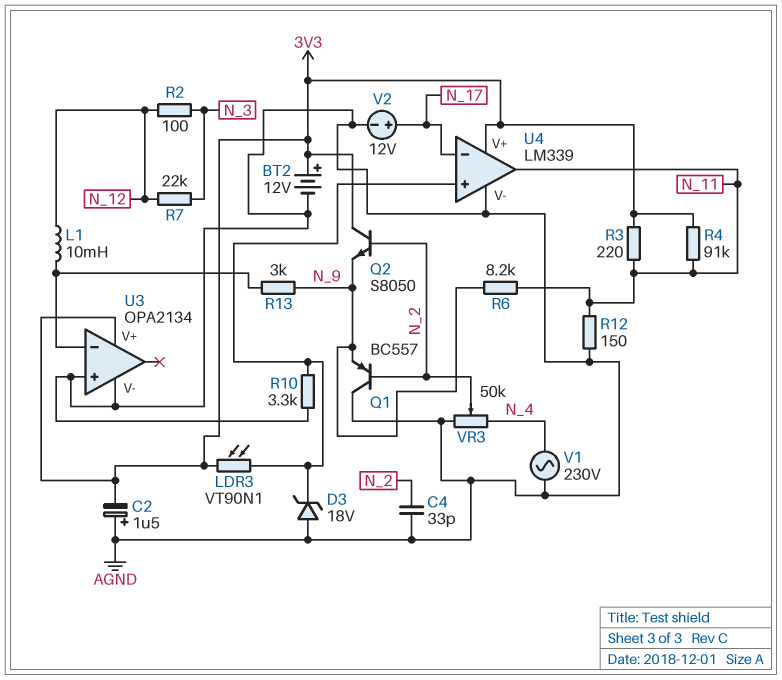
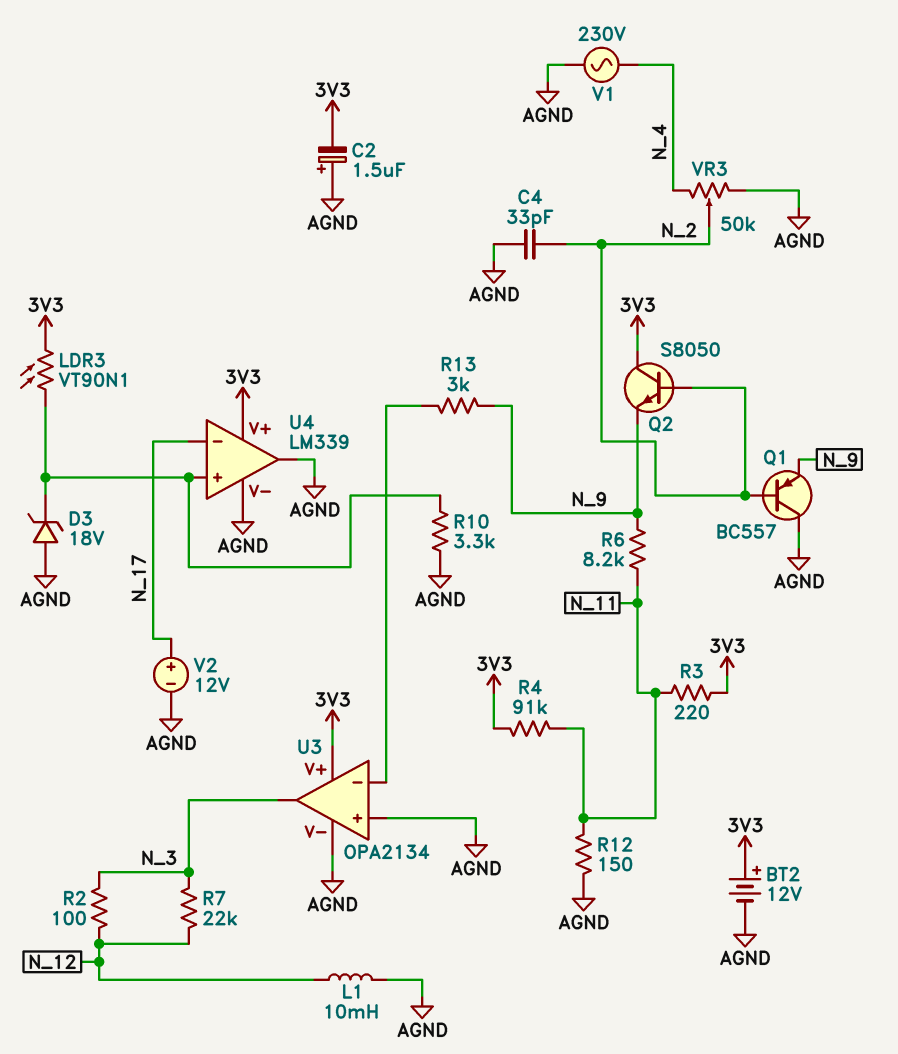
L1: 10mH (N_12, U3/in-) -> 10mH (AGND, N_12)
U3 pin out: none -> N_3
U4 pin out: N_11 -> AGND

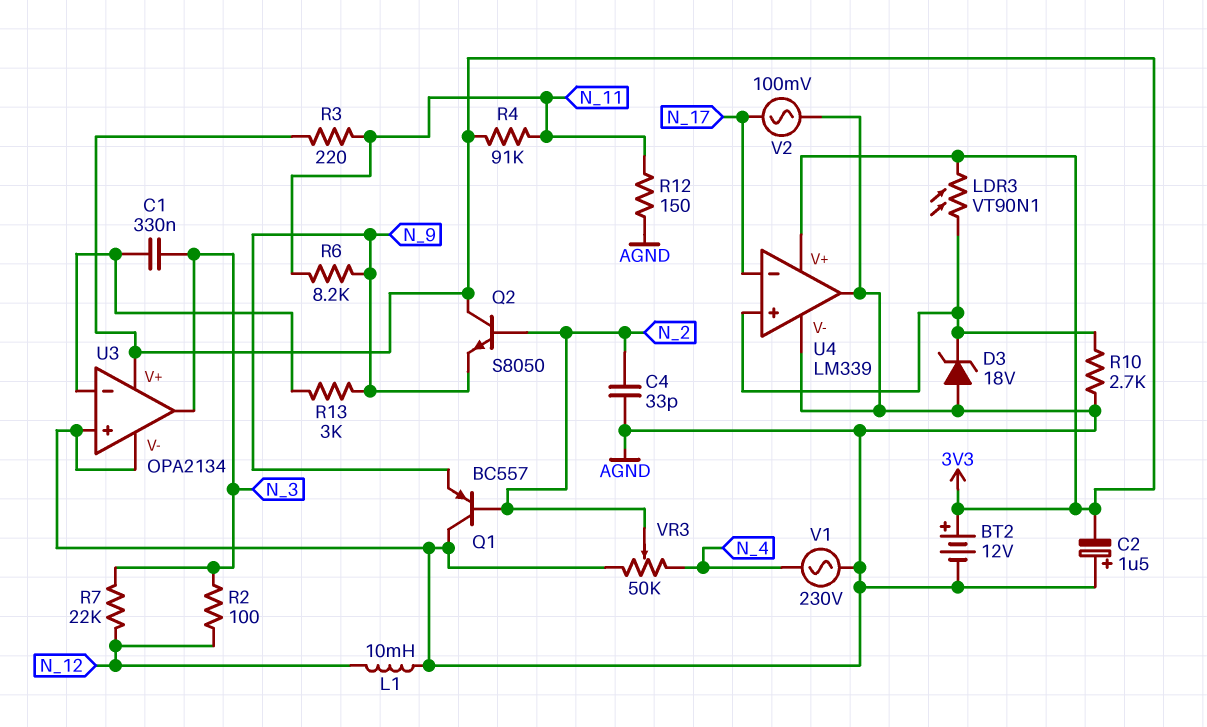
C1: none -> 330nF (N_3, U3/in-)
R10: 3.3k (AGND, U4/in+) -> 2.7k (AGND, U4/in+)
V2: 12V (plus N_17, minus AGND) -> AC 100mV (AGND, N_17)

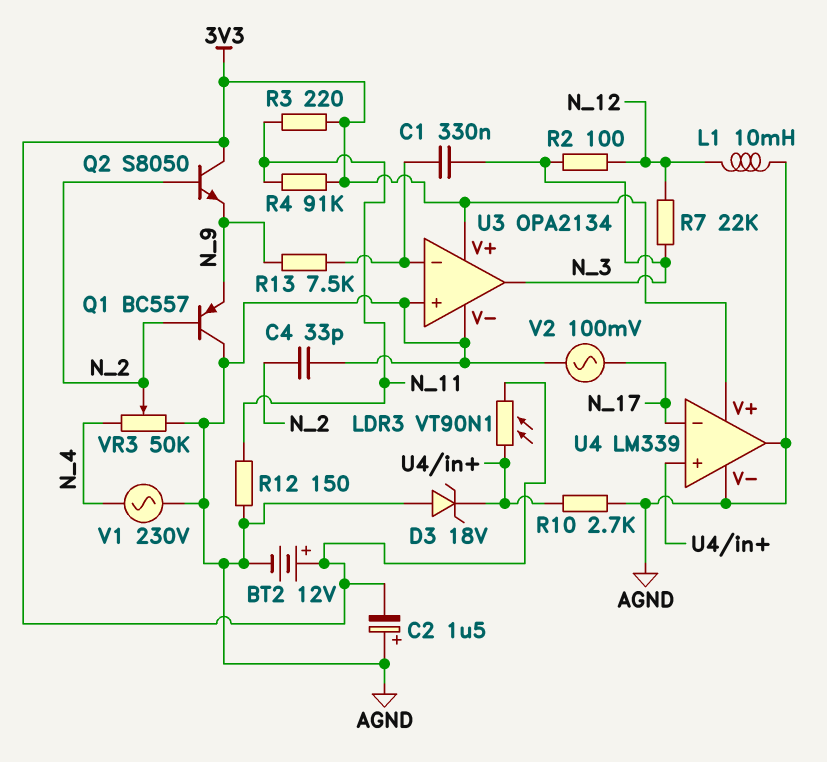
R6: 8.2k (N_9, N_11) -> none
R13: 3k (N_9, U3/in-) -> 7.5k (N_9, U3/in-)

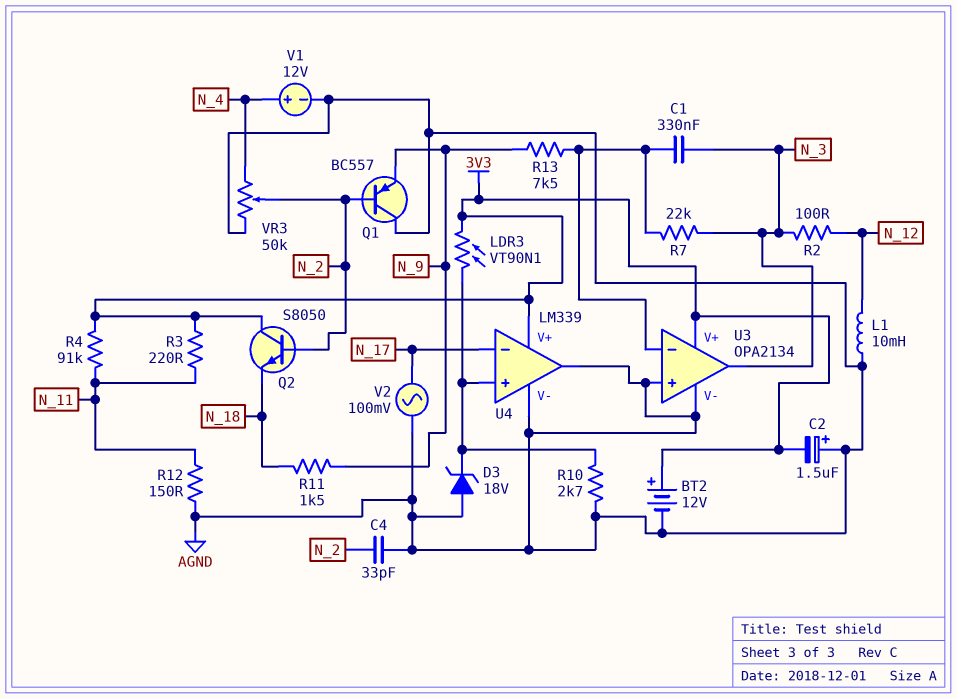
Q2: NPN S8050 (B N_2, C 3V3, E N_9) -> NPN S8050 (B N_2, C 3V3, E N_18)
R7: 22k (N_3, N_12) -> 22k (N_3, U3/in-)
R11: none -> 1.5k (N_9, N_18)
V1: AC 230V (AGND, N_4) -> 12V (plus N_4, minus AGND)

